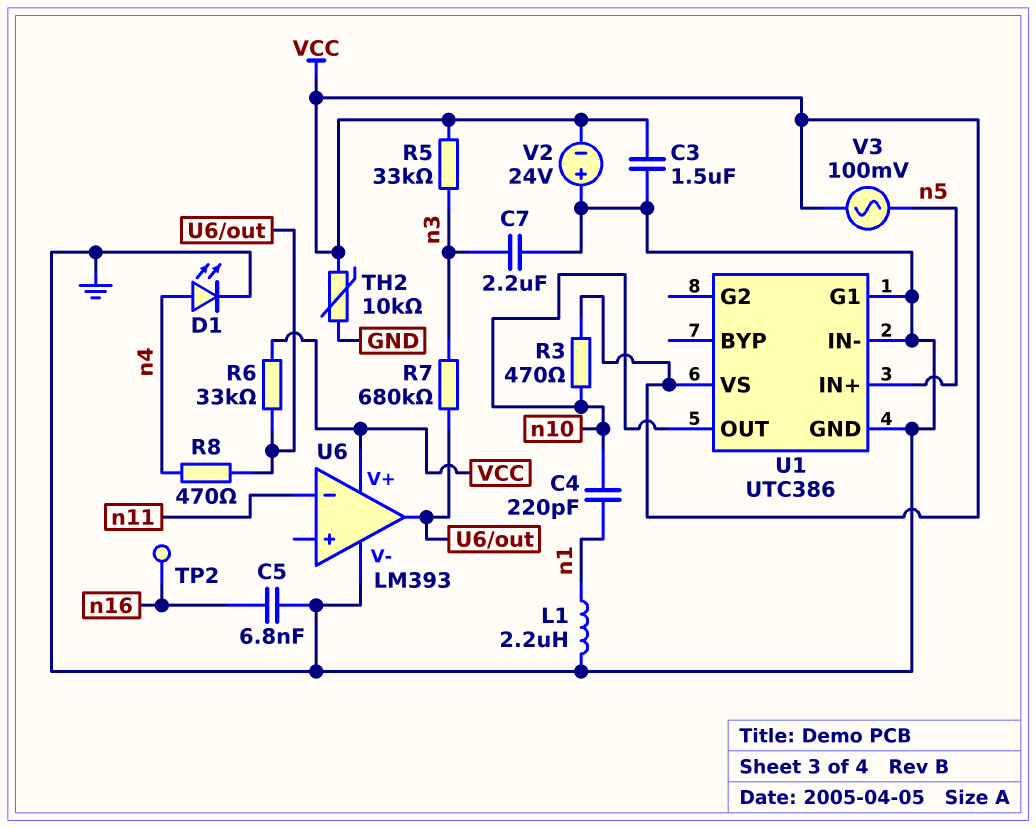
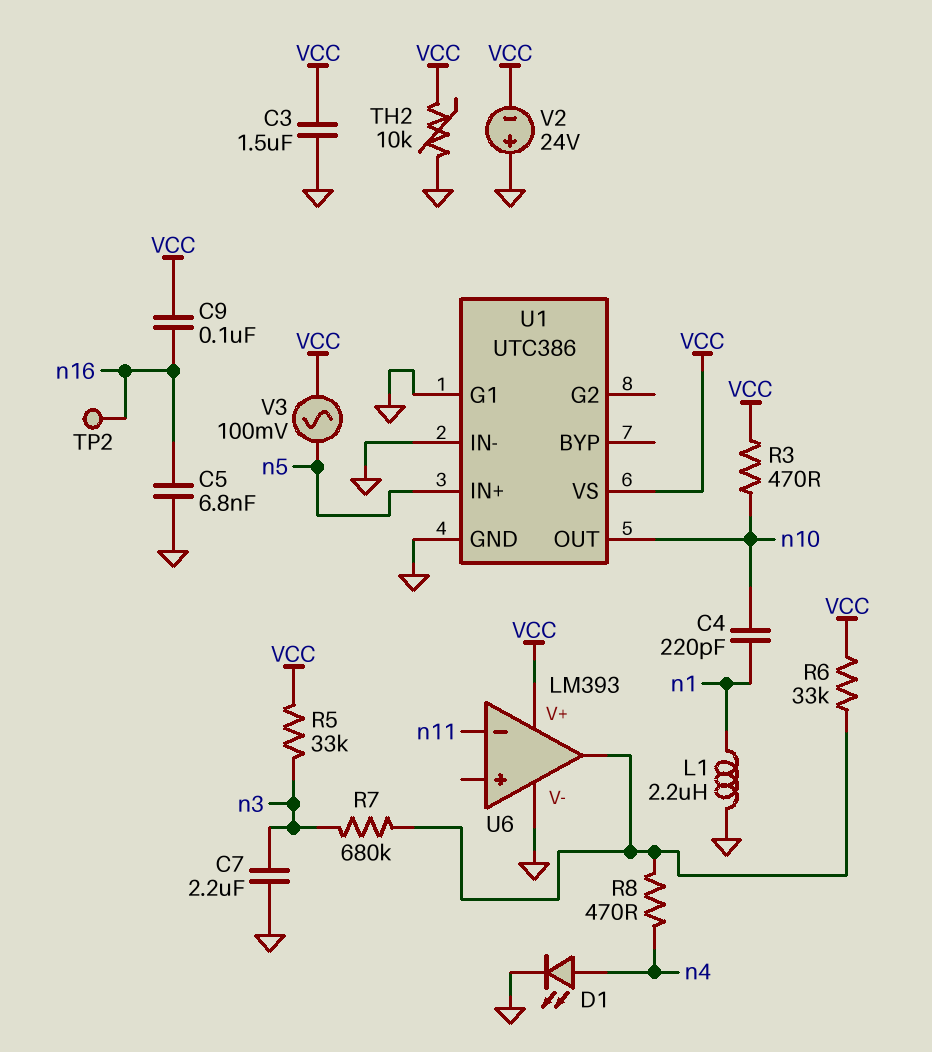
C9: none -> 100nF (VCC, n16)

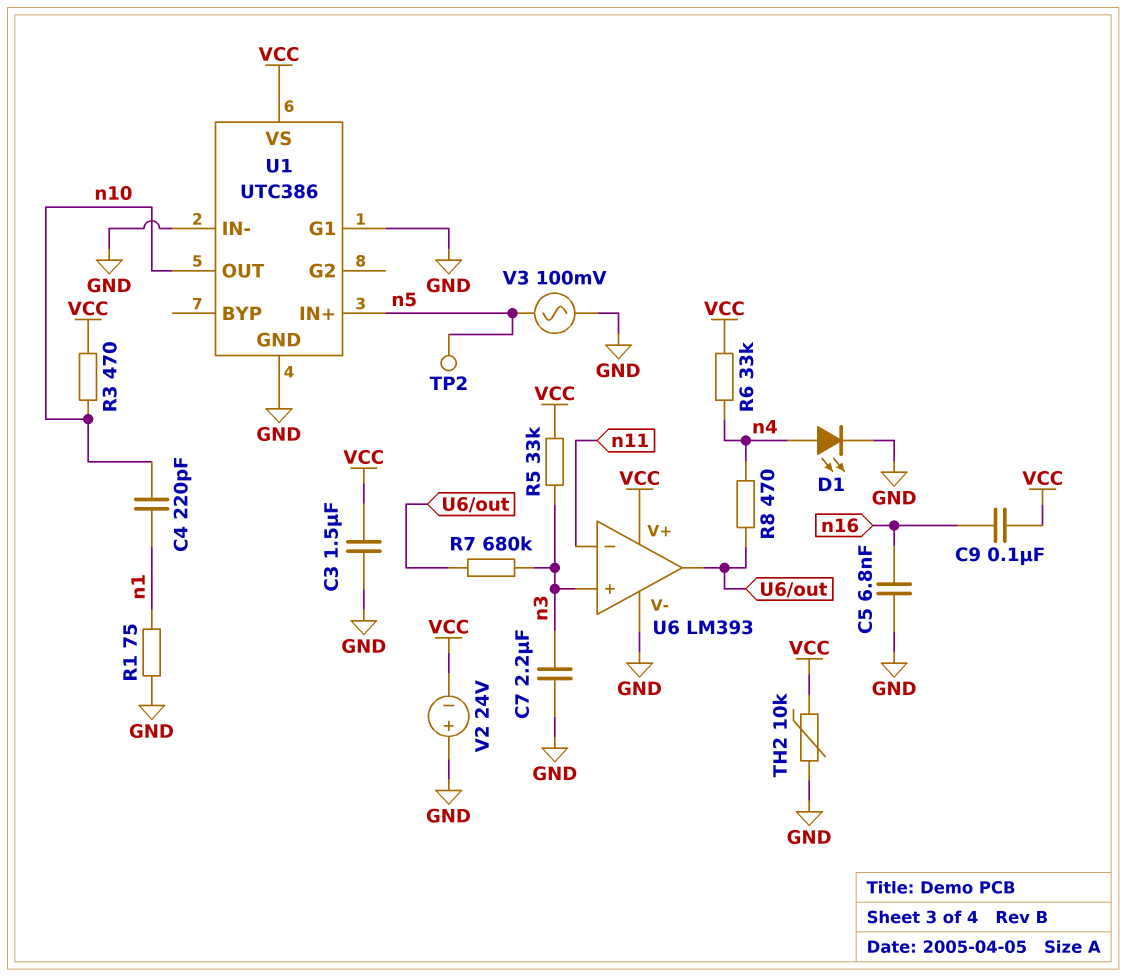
L1: 2.2uH (GND, n1) -> none
R1: none -> 75 (GND, n1)
R6: 33k (U6/out, VCC) -> 33k (VCC, n4)
TP2: test point (n16) -> test point (n5)
U6 pin in+: none -> n3
V3: AC 100mV (VCC, n5) -> AC 100mV (GND, n5)

